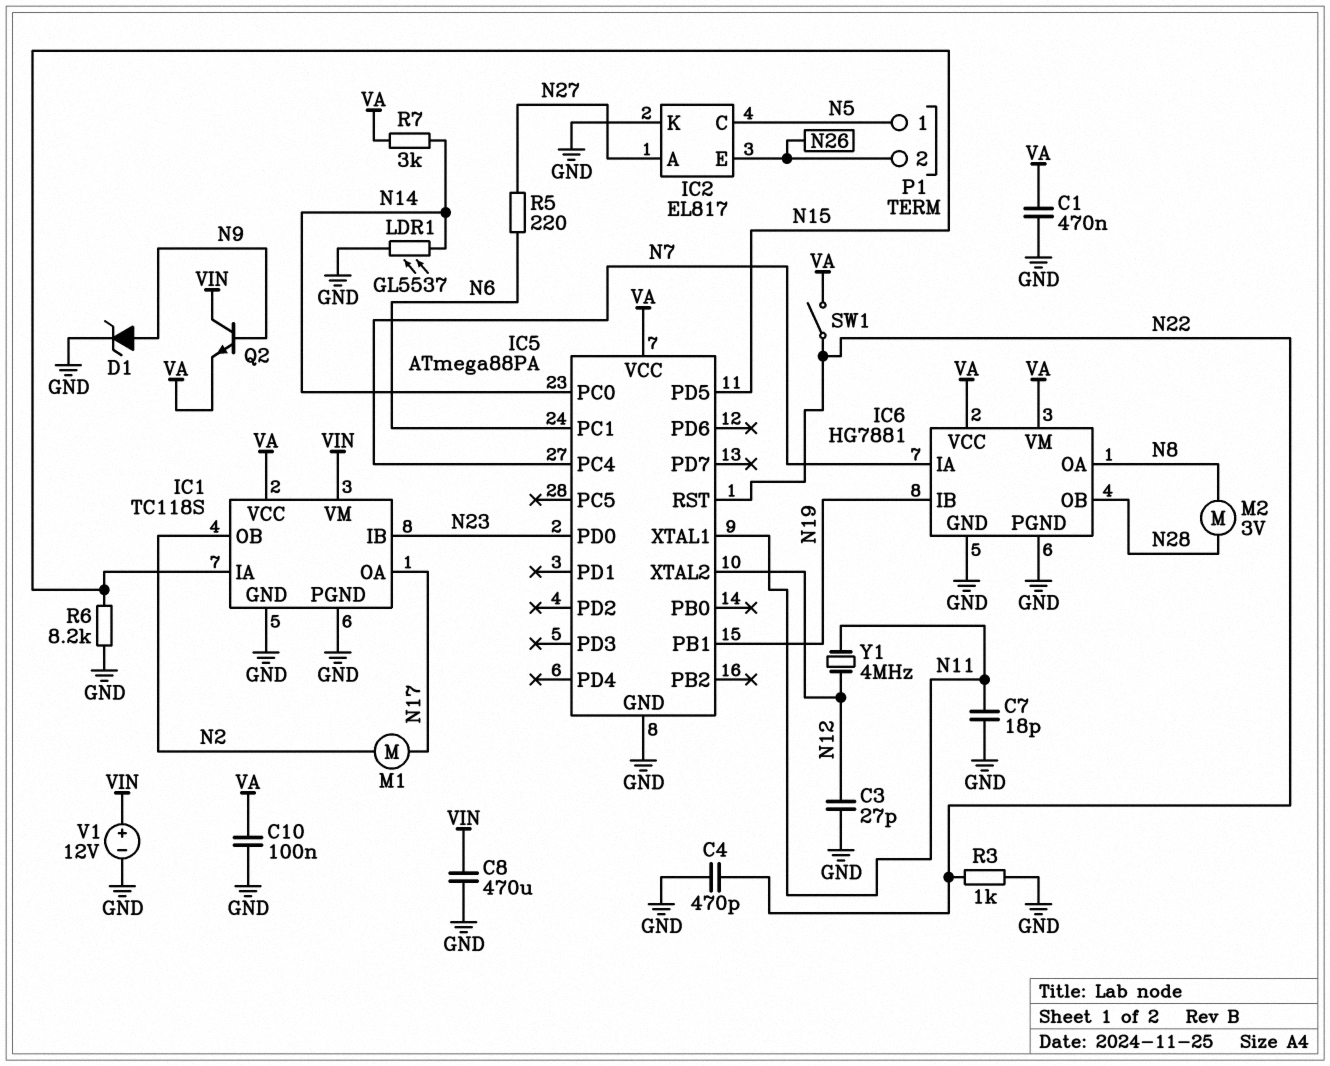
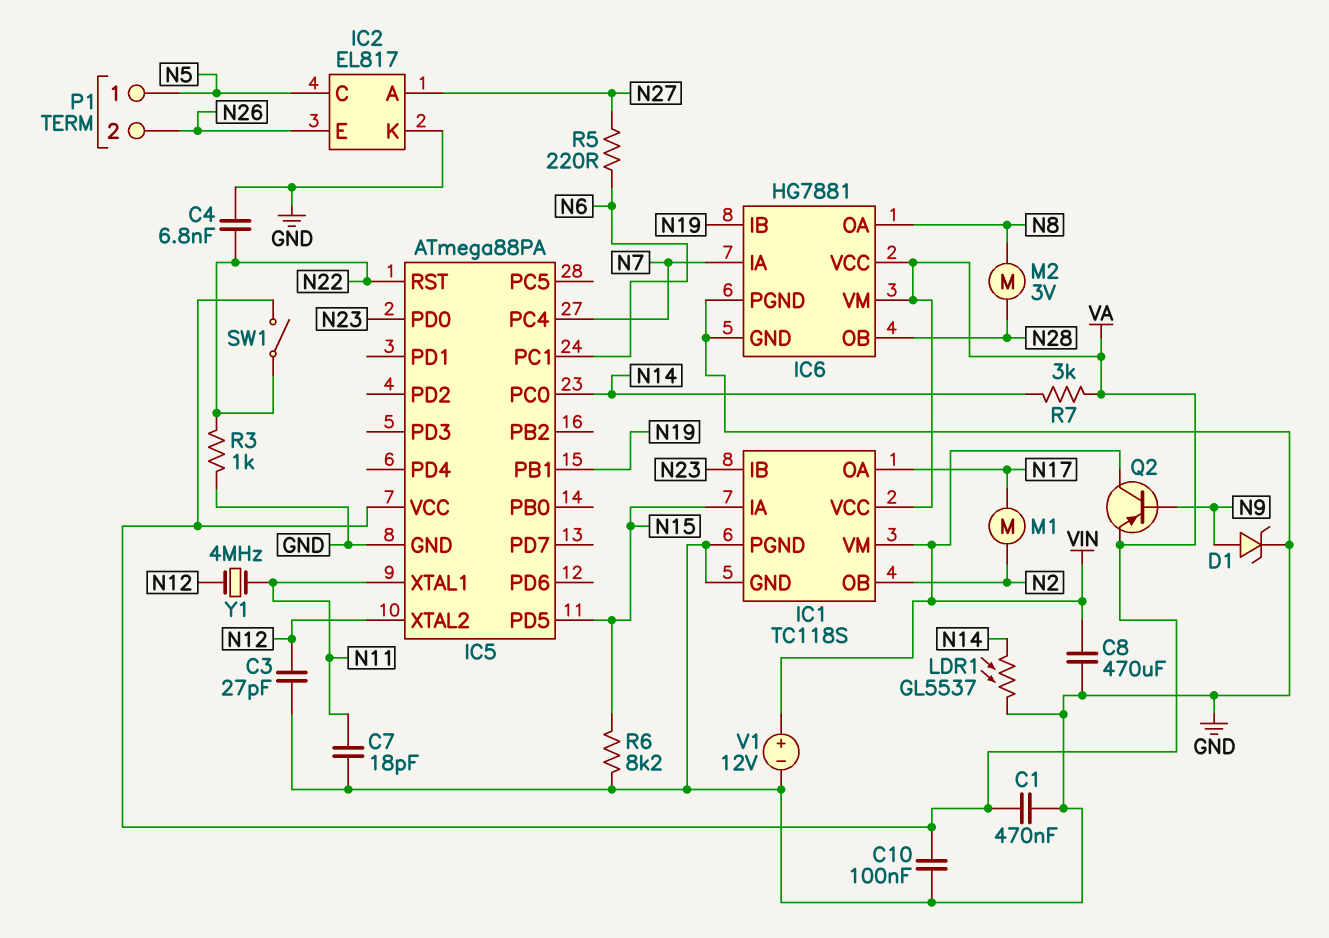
C4: 470pF (GND, N22) -> 6.8nF (GND, N22)
Q2: NPN (B N9, C VIN, E VA) -> PNP (B N9, C VIN, E VA)

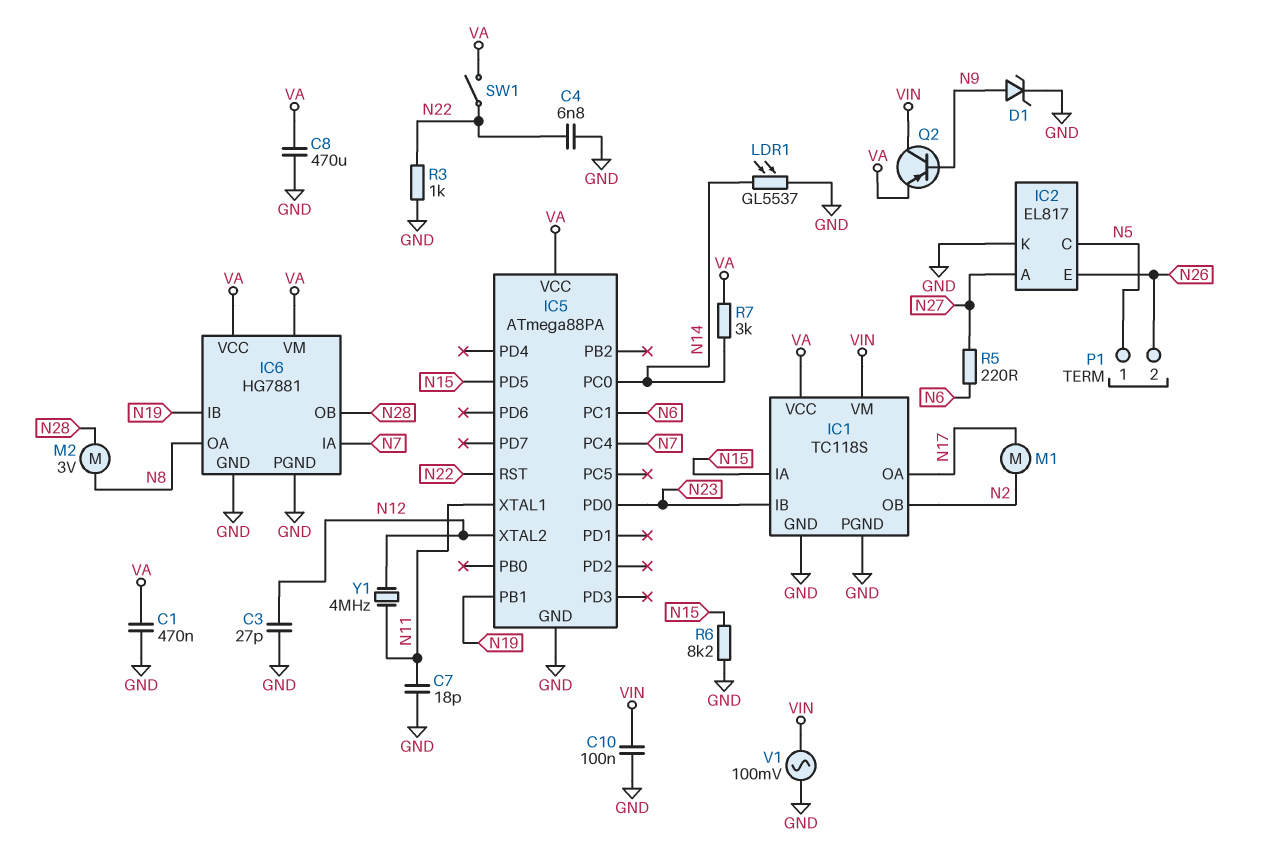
C8: 470uF (GND, VIN) -> 470uF (GND, VA)
C10: 100nF (GND, VA) -> 100nF (GND, VIN)
V1: 12V (plus VIN, minus GND) -> AC 100mV (GND, VIN)

